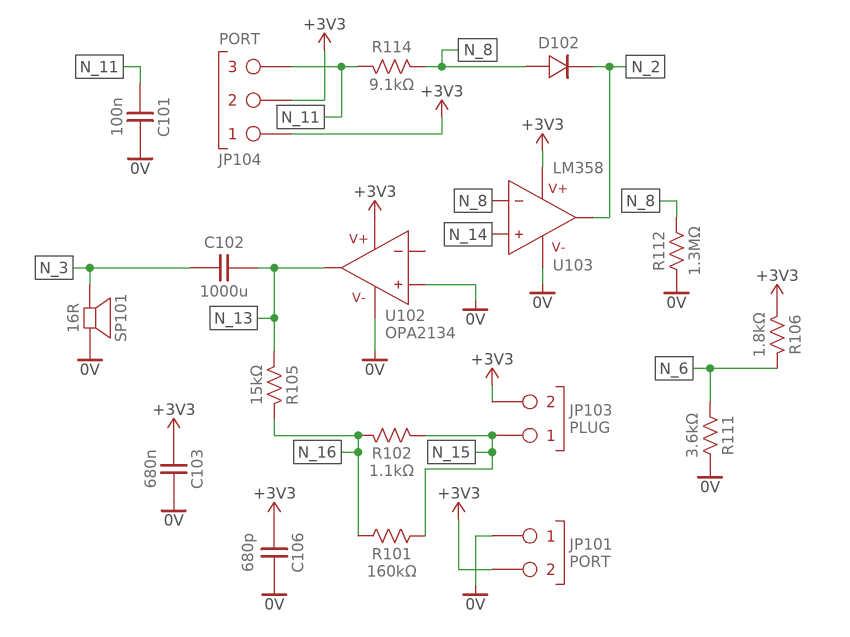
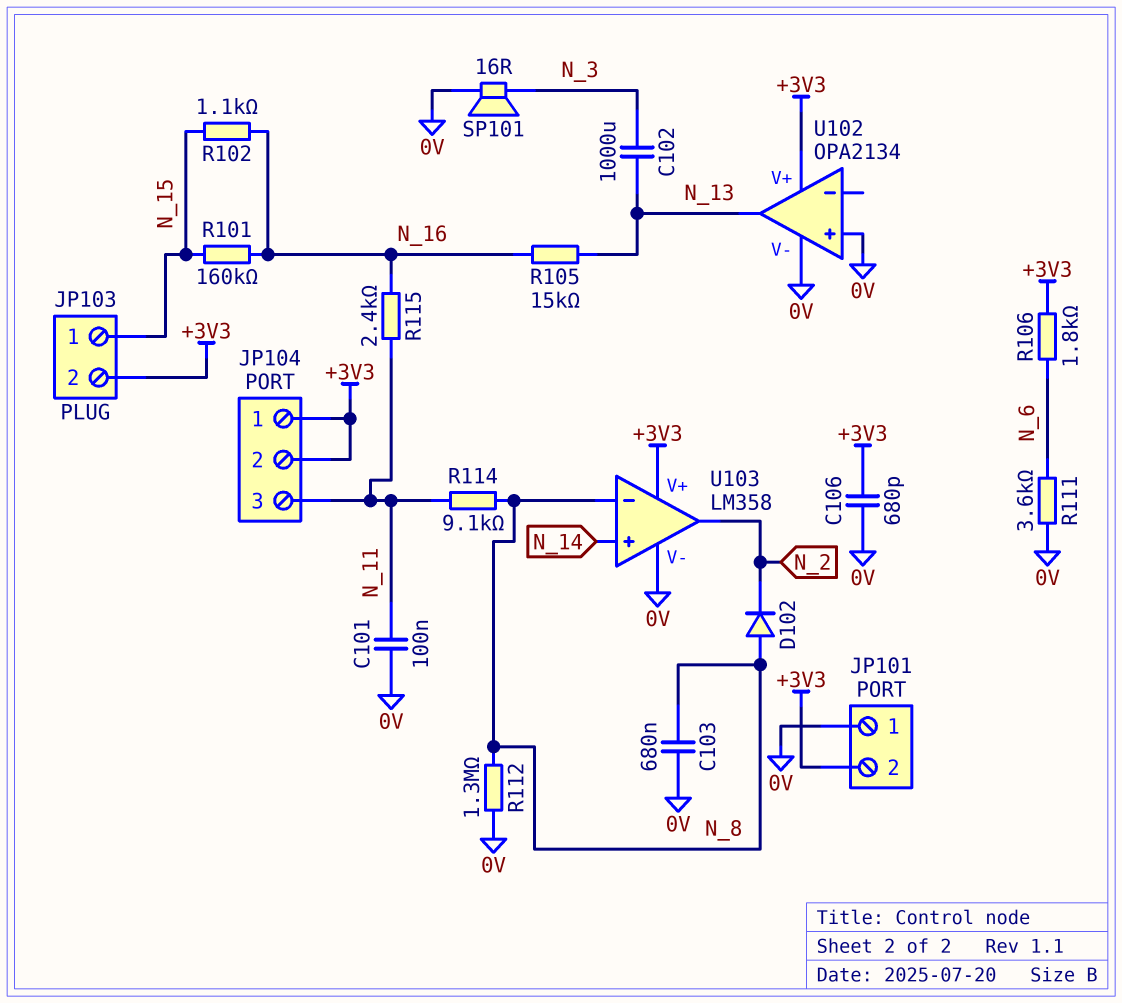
C103: 680nF (+3V3, 0V) -> 680nF (0V, N_8)
R115: none -> 2.4k (N_11, N_16)

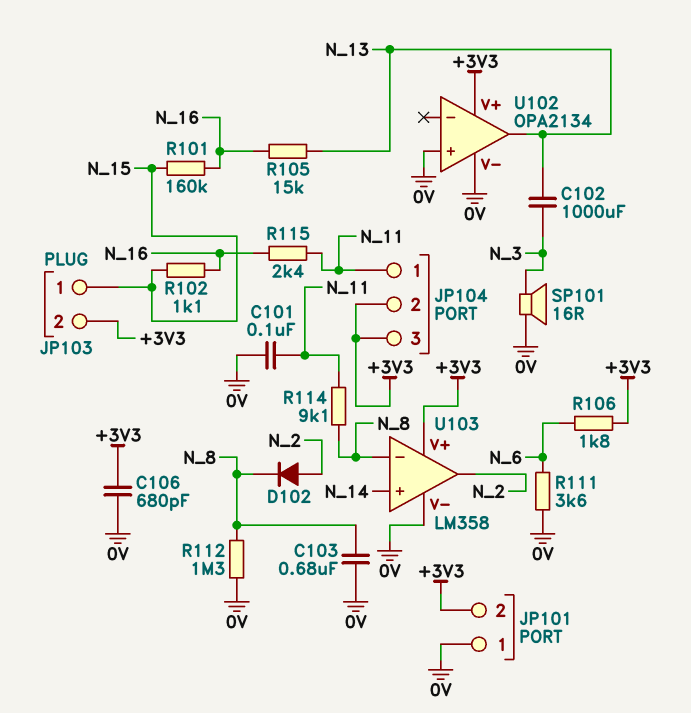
D102: diode (A N_8, K N_2) -> diode (A N_2, K N_8)
JP104 pin 1: +3V3 -> N_11
JP104 pin 3: N_11 -> +3V3

